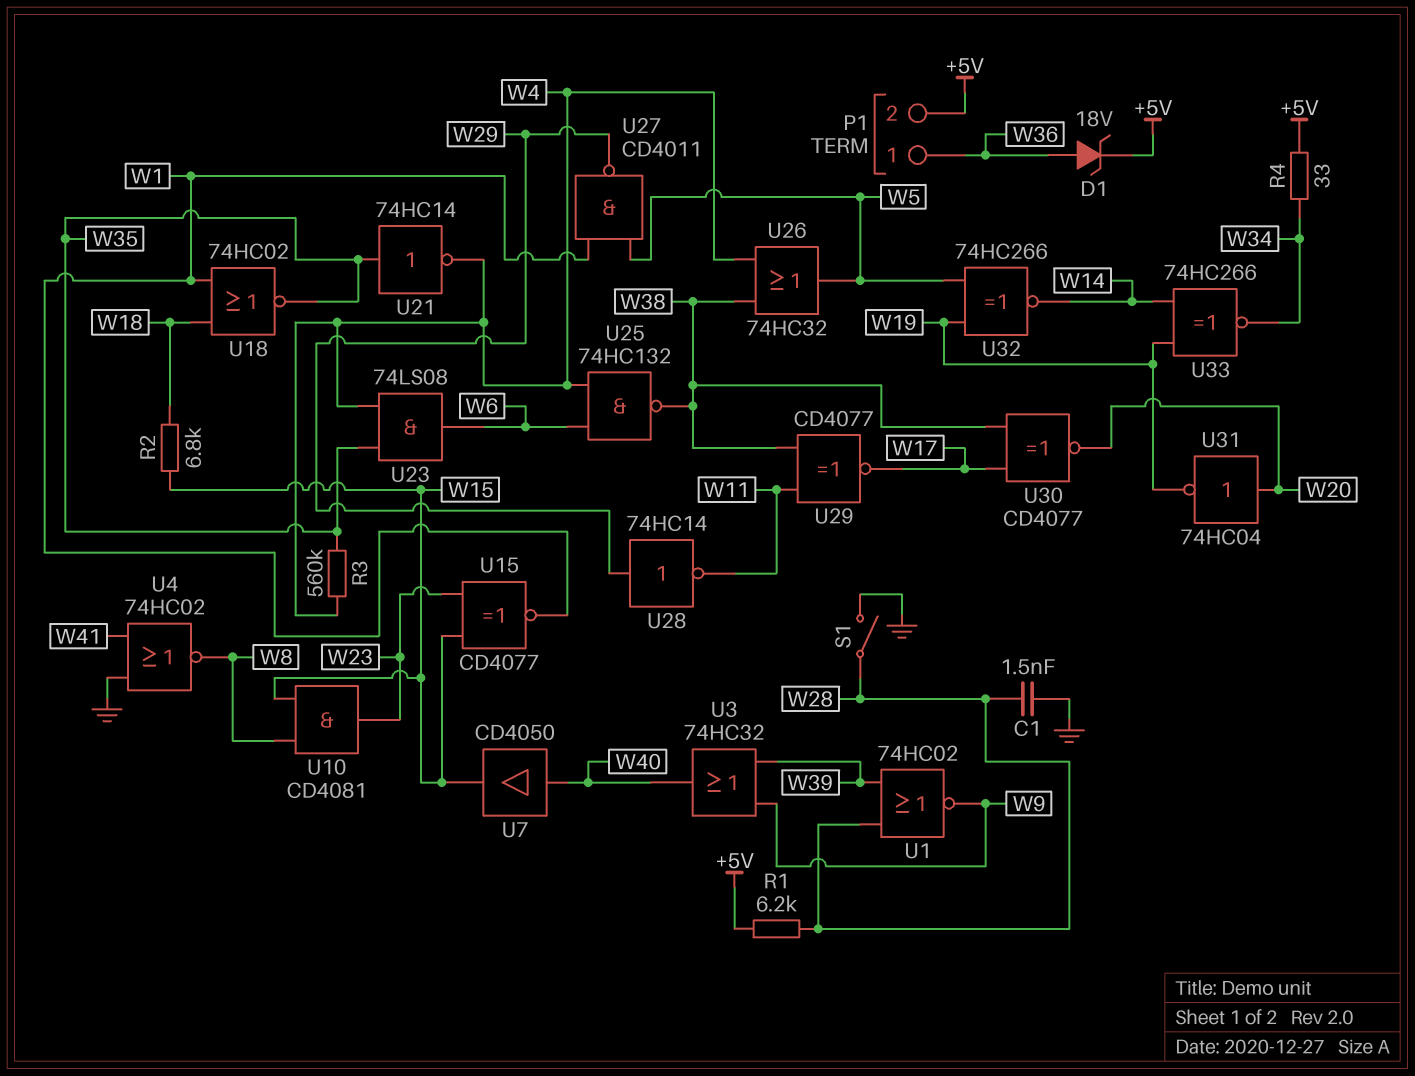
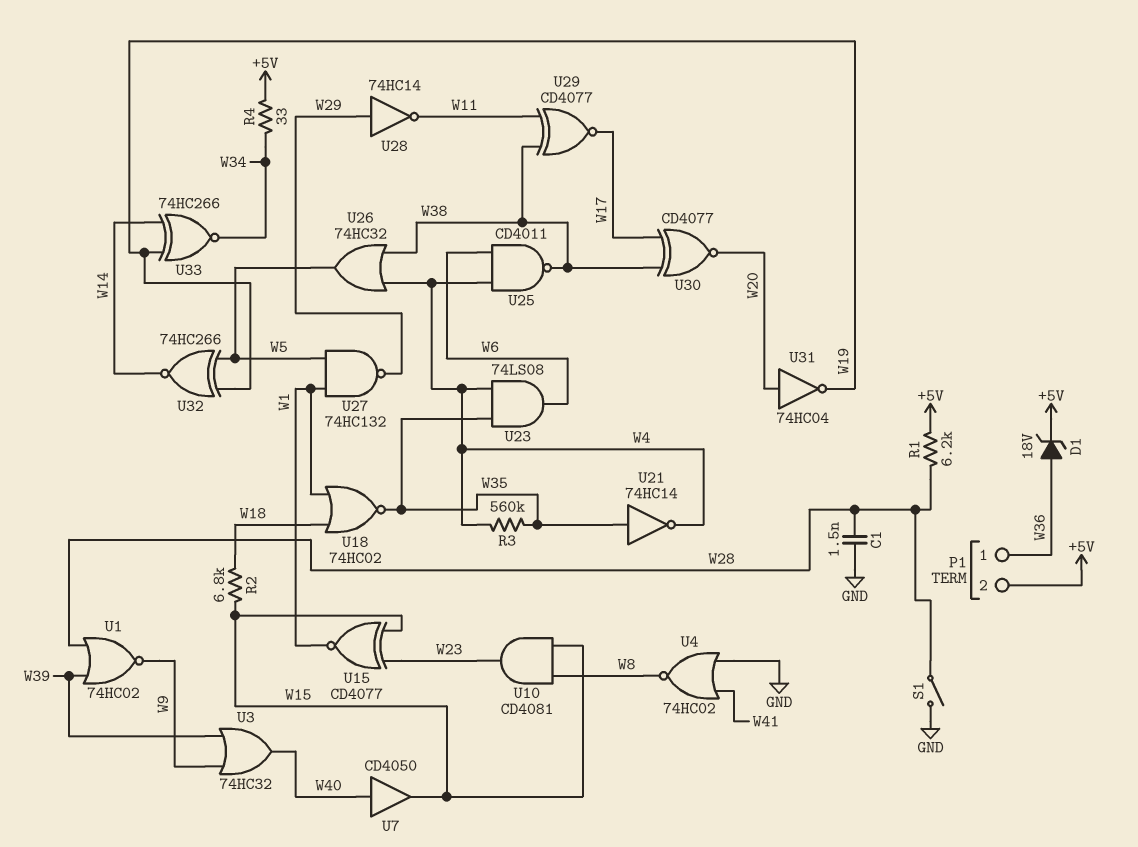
U25: NAND 74HC132 (in W4, in W6, out W38) -> NAND CD4011 (in W4, in W6, out W38)
U27: NAND CD4011 (in W1, in W5, out W29) -> NAND 74HC132 (in W1, in W5, out W29)

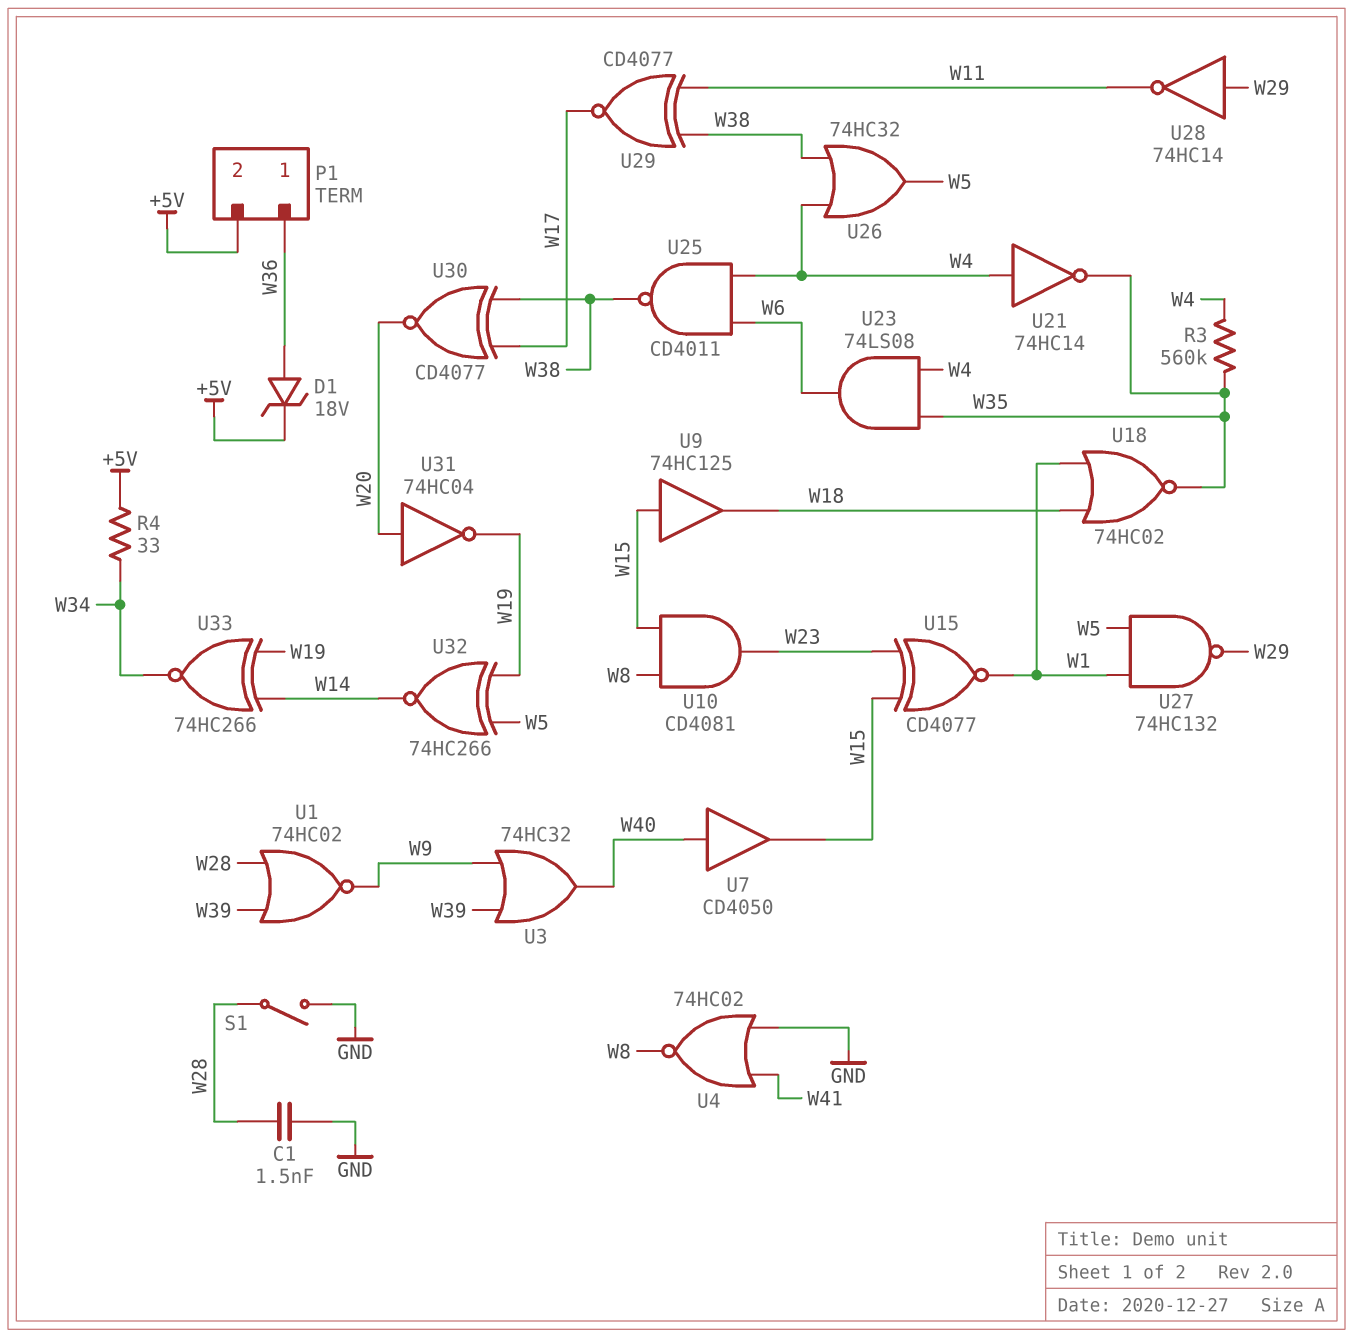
R1: 6.2k (+5V, W28) -> none
R2: 6.8k (W15, W18) -> none
U9: none -> buffer 74HC125 (in W15, out W18)
U21: NOT 74HC14 (in W35, out W4) -> NOT 74HC14 (in W4, out W35)

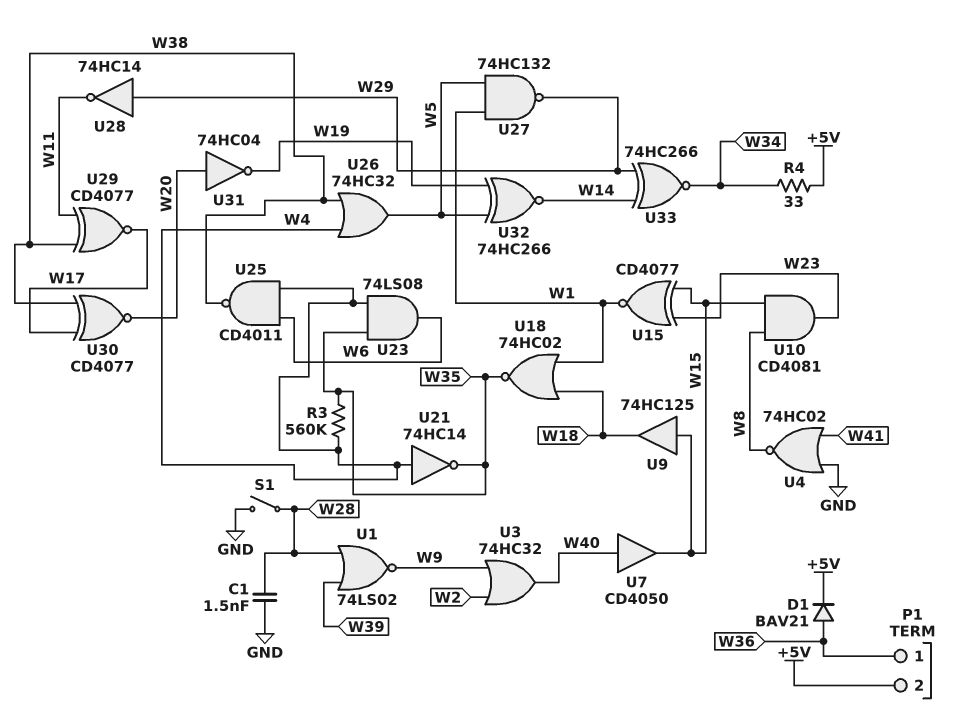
D1: zener 18V (A W36, K +5V) -> diode BAV21 (A W36, K +5V)
U1: NOR 74HC02 (in W28, in W39, out W9) -> NOR 74LS02 (in W28, in W39, out W9)
U3: OR 74HC32 (in W9, in W39, out W40) -> OR 74HC32 (in W2, in W9, out W40)
U33: XNOR 74HC266 (in W14, in W19, out W34) -> XNOR 74HC266 (in W14, in W29, out W34)

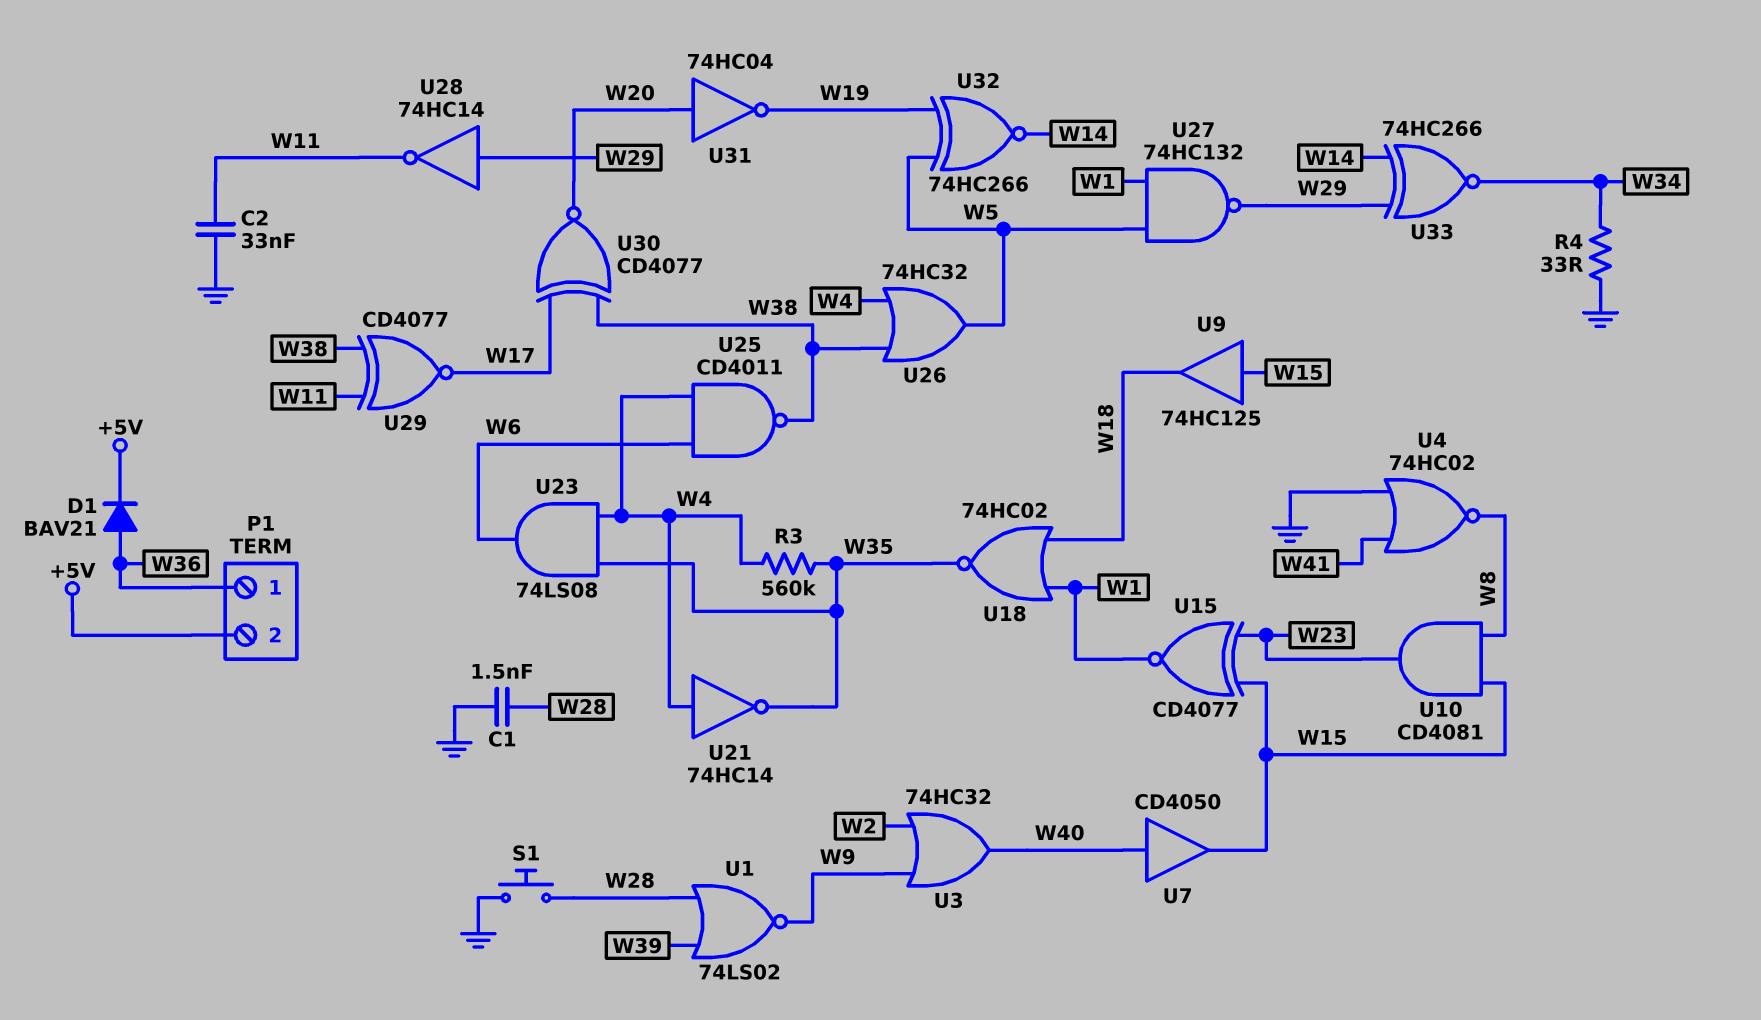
C2: none -> 33nF (GND, W11)
R4: 33 (+5V, W34) -> 33 (GND, W34)
S1: switch (GND, W28) -> button (GND, W28)

